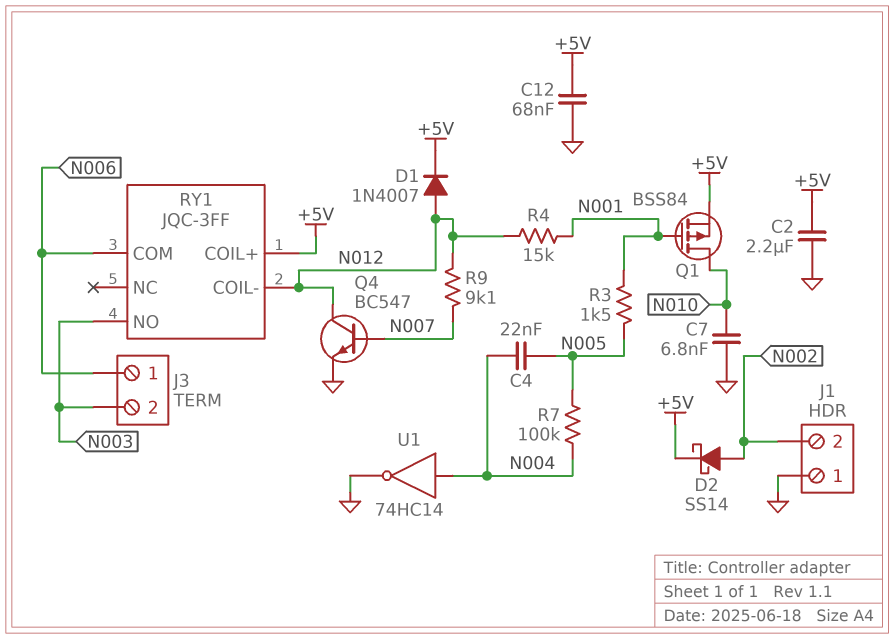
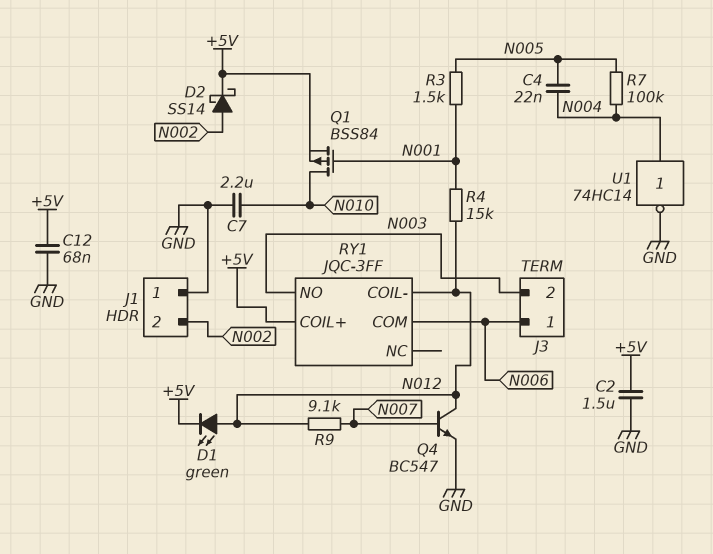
C2: 2.2uF (+5V, GND) -> 1.5uF (+5V, GND)
C7: 6.8nF (GND, N010) -> 2.2uF (GND, N010)
D1: diode 1N4007 (A N012, K +5V) -> LED green (A N012, K +5V)

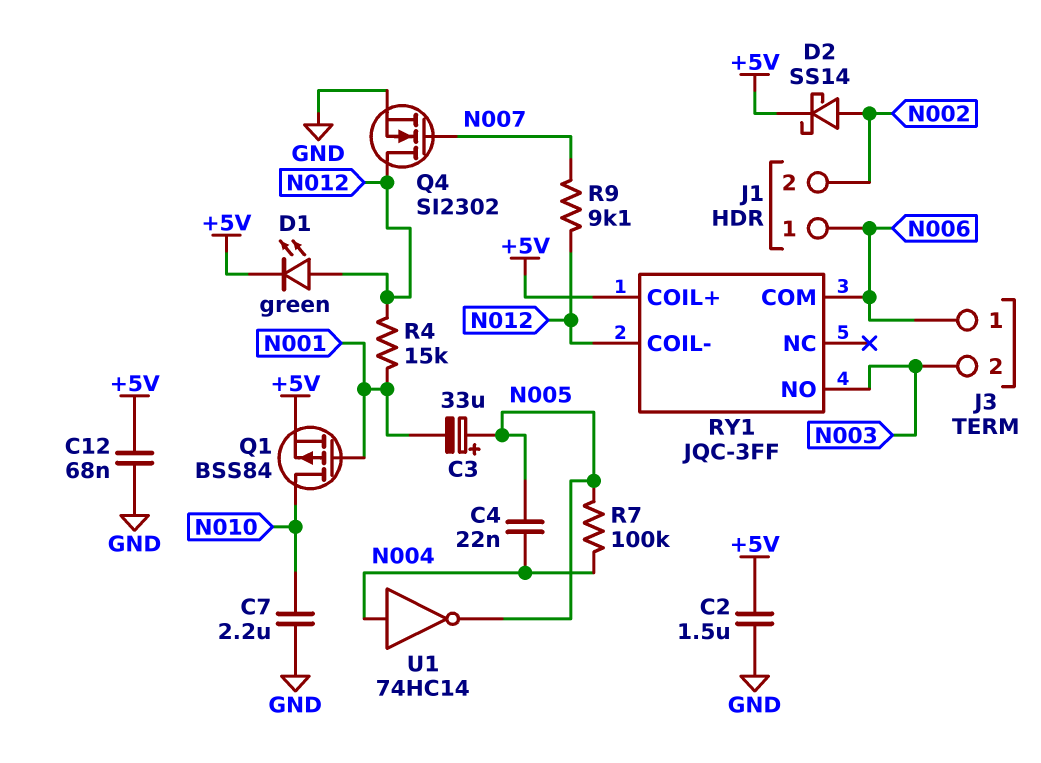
C3: none -> 33uF (plus N005, minus N001)
J1 pin 1: GND -> N006
Q4: NPN BC547 (B N007, C N012, E GND) -> NMOS SI2302 (G N007, D N012, S GND)
R3: 1.5k (N001, N005) -> none
U1: NOT 74HC14 (in N004, out GND) -> NOT 74HC14 (in N004, out N005)

